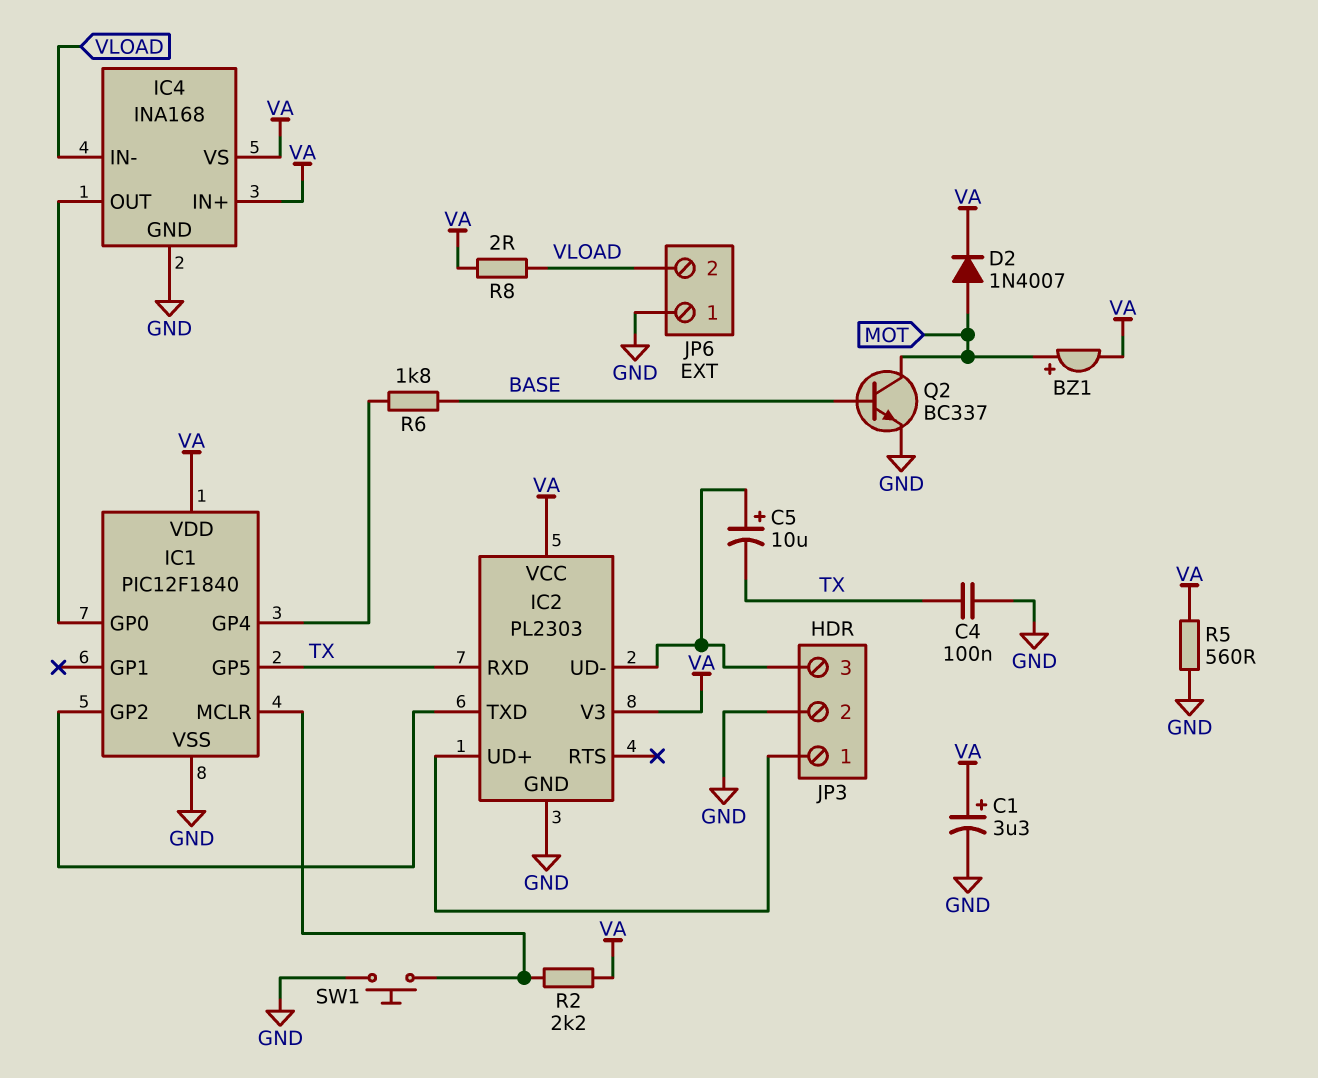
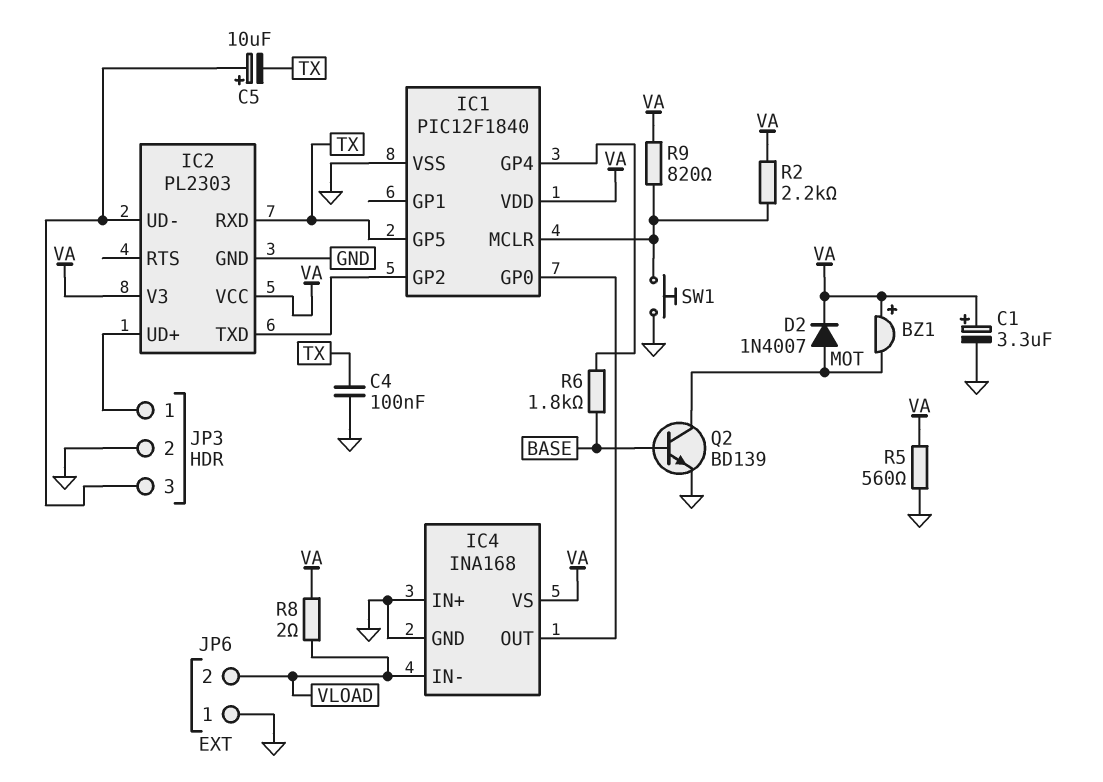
BZ1: buzzer (plus MOT, minus VA) -> buzzer (plus VA, minus MOT)
IC4 pin IN+: VA -> GND
Q2: NPN BC337 (B BASE, C MOT, E GND) -> NPN BD139 (B BASE, C MOT, E GND)
R9: none -> 820 (IC1/MCLR, VA)

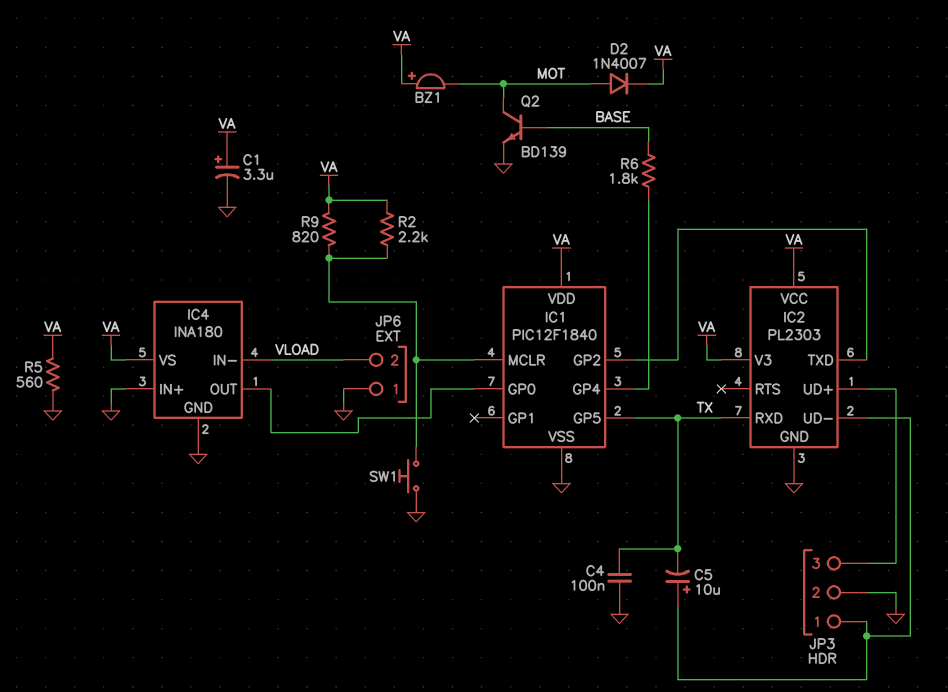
IC4: INA168 -> INA180
JP3 pin 1: IC2/UD+ -> IC2/UD-
JP3 pin 3: IC2/UD- -> IC2/UD+
R8: 2 (VA, VLOAD) -> none

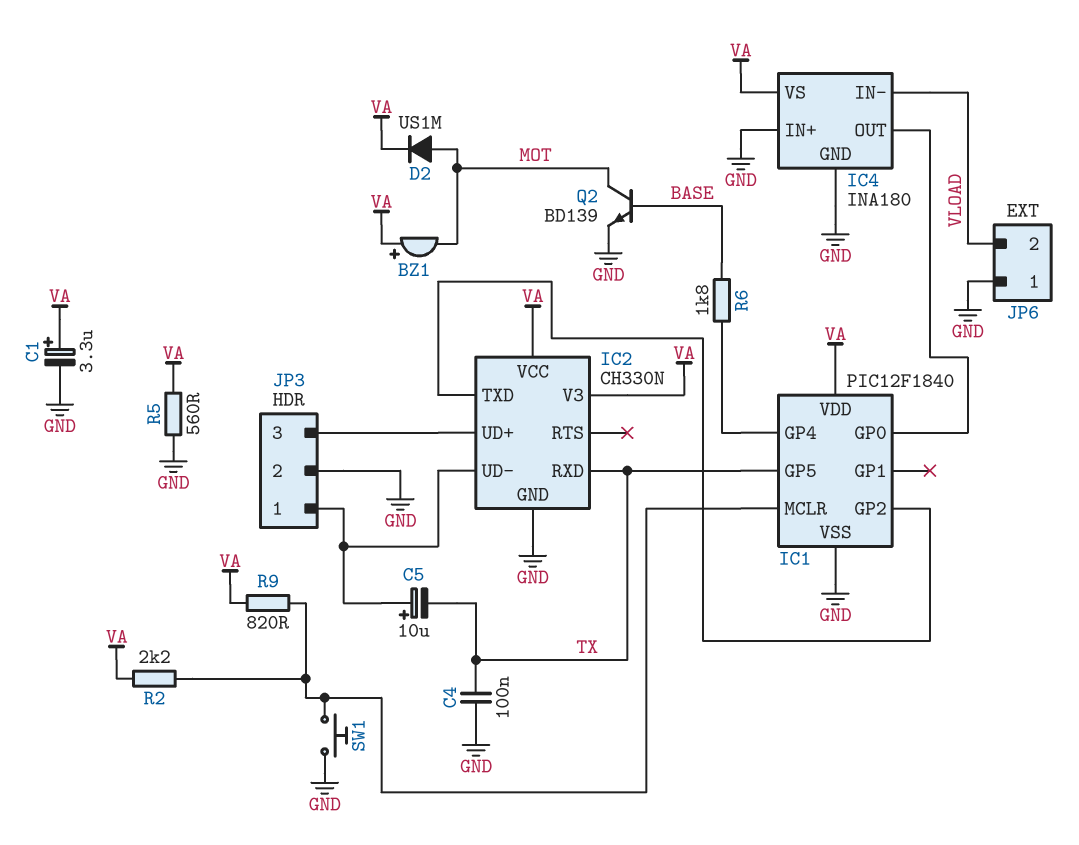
D2: diode 1N4007 (A MOT, K VA) -> diode US1M (A MOT, K VA)
IC2: PL2303 -> CH330N

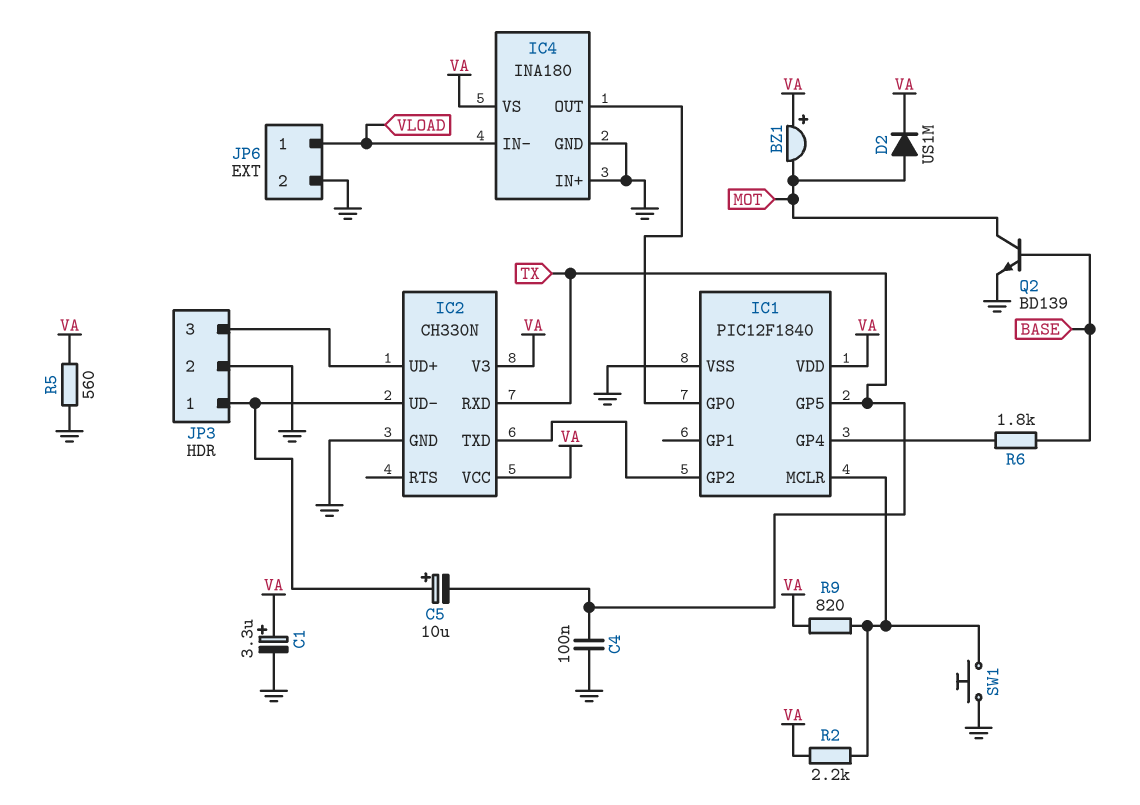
JP6 pin 1: GND -> VLOAD
JP6 pin 2: VLOAD -> GND

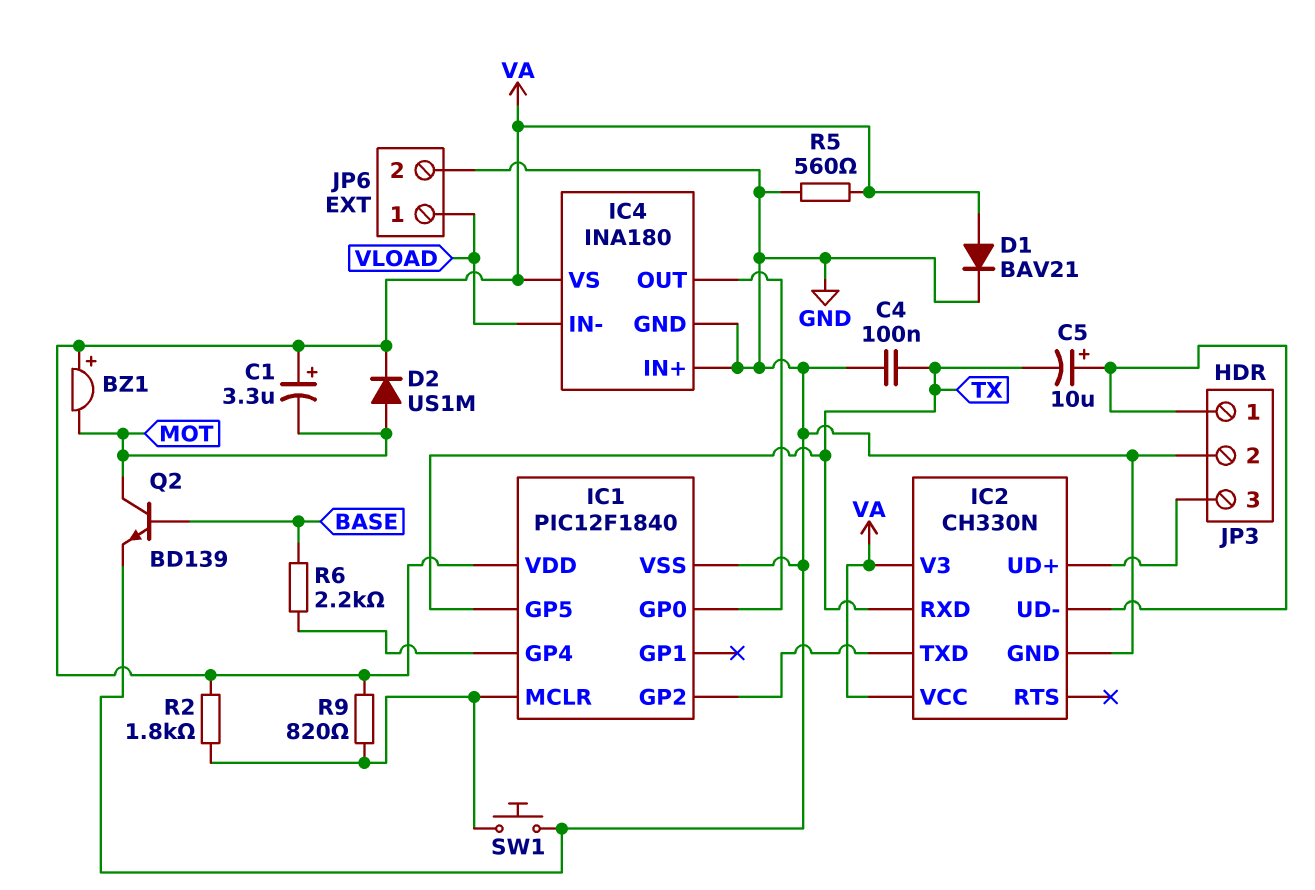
C1: 3.3uF (plus VA, minus GND) -> 3.3uF (plus VA, minus MOT)
D1: none -> diode BAV21 (A VA, K GND)
R2: 2.2k (IC1/MCLR, VA) -> 1.8k (IC1/MCLR, VA)
R6: 1.8k (BASE, IC1/GP4) -> 2.2k (BASE, IC1/GP4)

